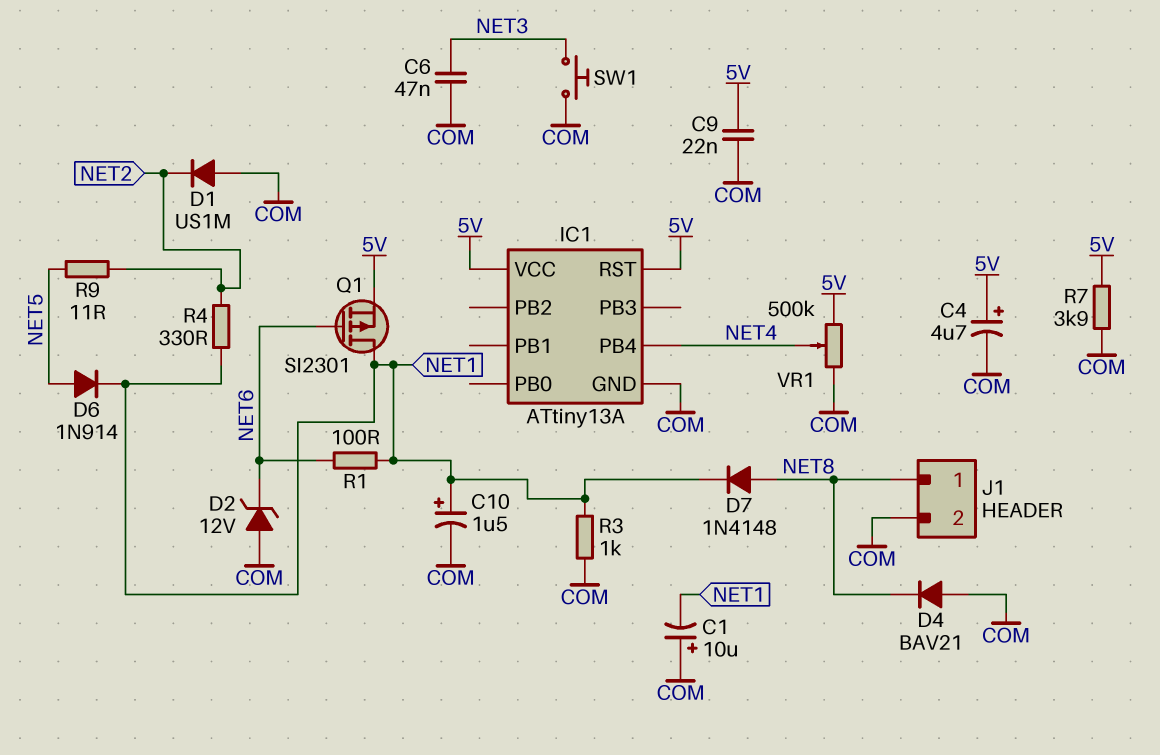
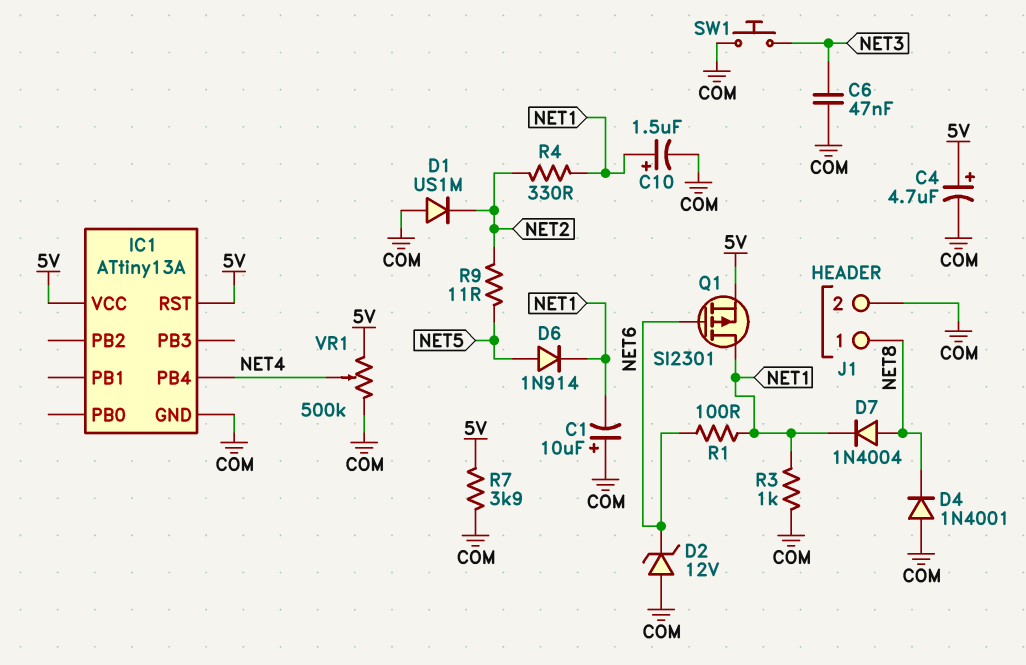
C9: 22nF (5V, COM) -> none
D4: diode BAV21 (A COM, K NET8) -> diode 1N4001 (A COM, K NET8)
D7: diode 1N4148 (A NET8, K NET1) -> diode 1N4004 (A NET8, K NET1)

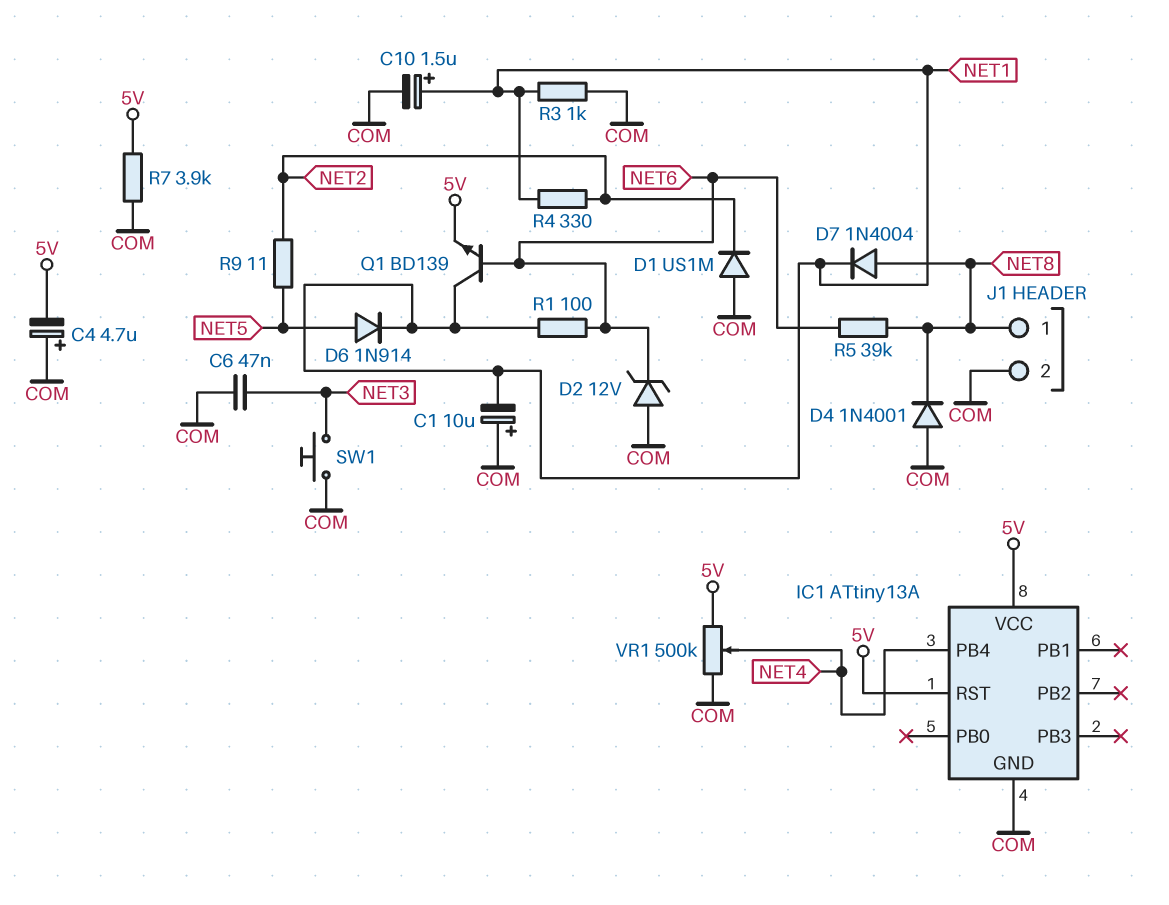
C4: 4.7uF (plus 5V, minus COM) -> 4.7uF (plus COM, minus 5V)
Q1: PMOS SI2301 (G NET6, D NET1, S 5V) -> NPN BD139 (B NET6, C NET1, E 5V)
R5: none -> 39k (NET6, NET8)

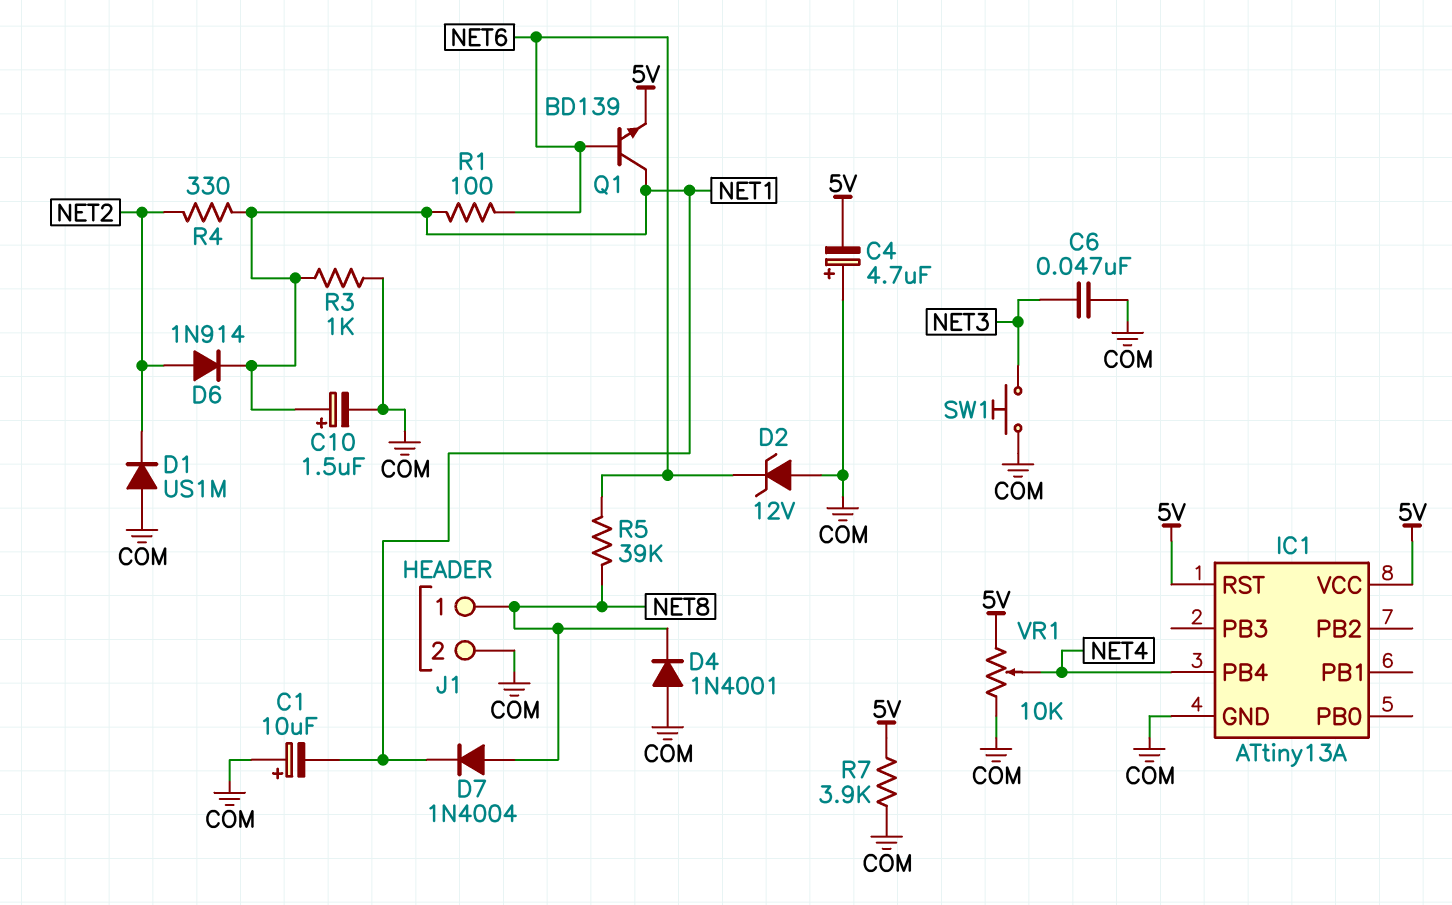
D6: diode 1N914 (A NET5, K NET1) -> diode 1N914 (A NET2, K NET1)
R9: 11 (NET2, NET5) -> none
VR1: 500k (5V, COM, wiper NET4) -> 10k (5V, COM, wiper NET4)

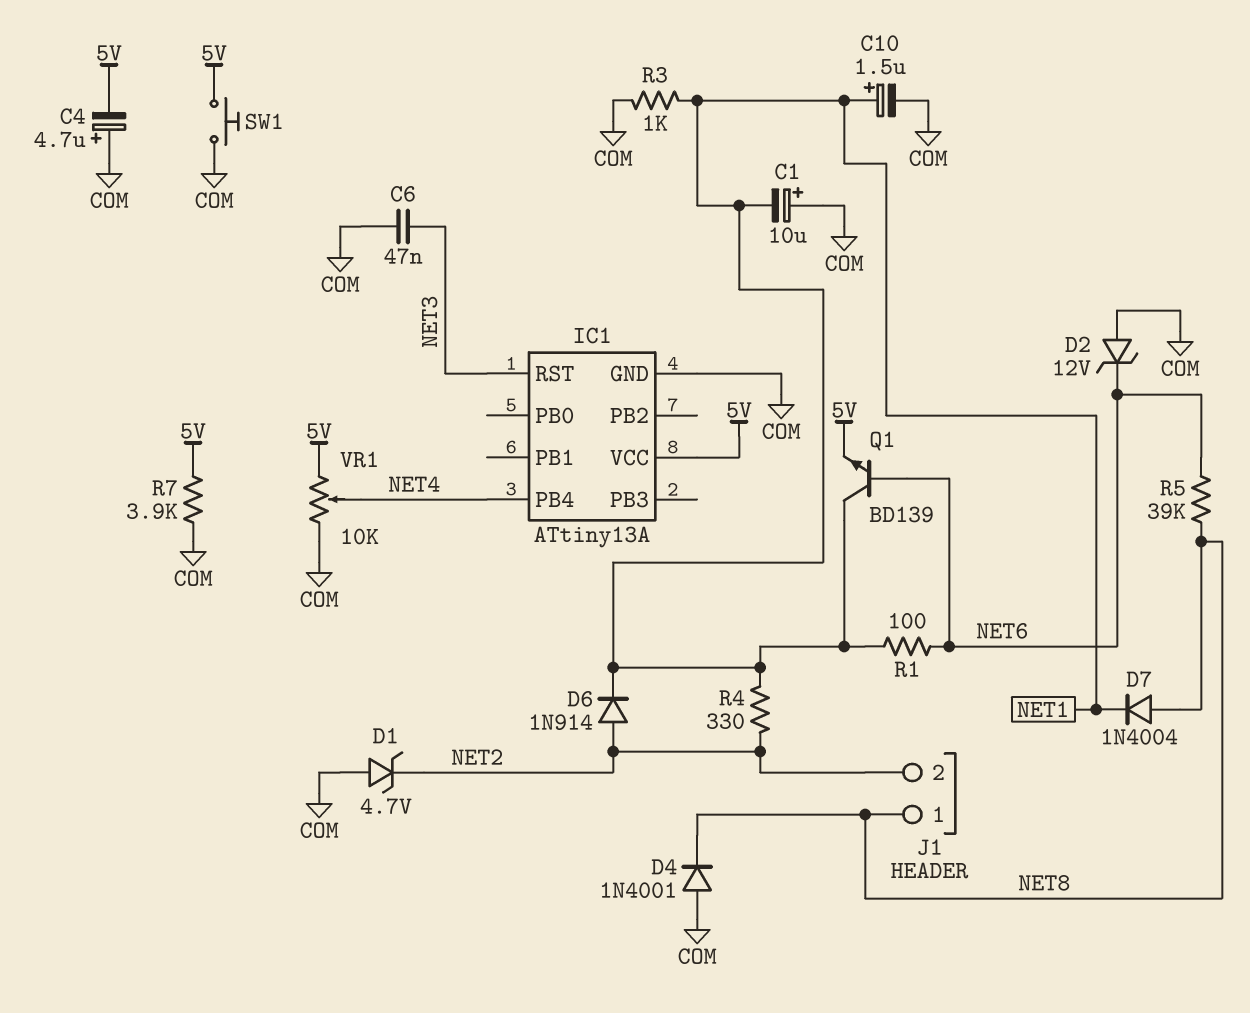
D1: diode US1M (A COM, K NET2) -> zener 4.7V (A COM, K NET2)
IC1 pin RST: 5V -> NET3
J1 pin 2: COM -> NET2
SW1: button (COM, NET3) -> button (5V, COM)

